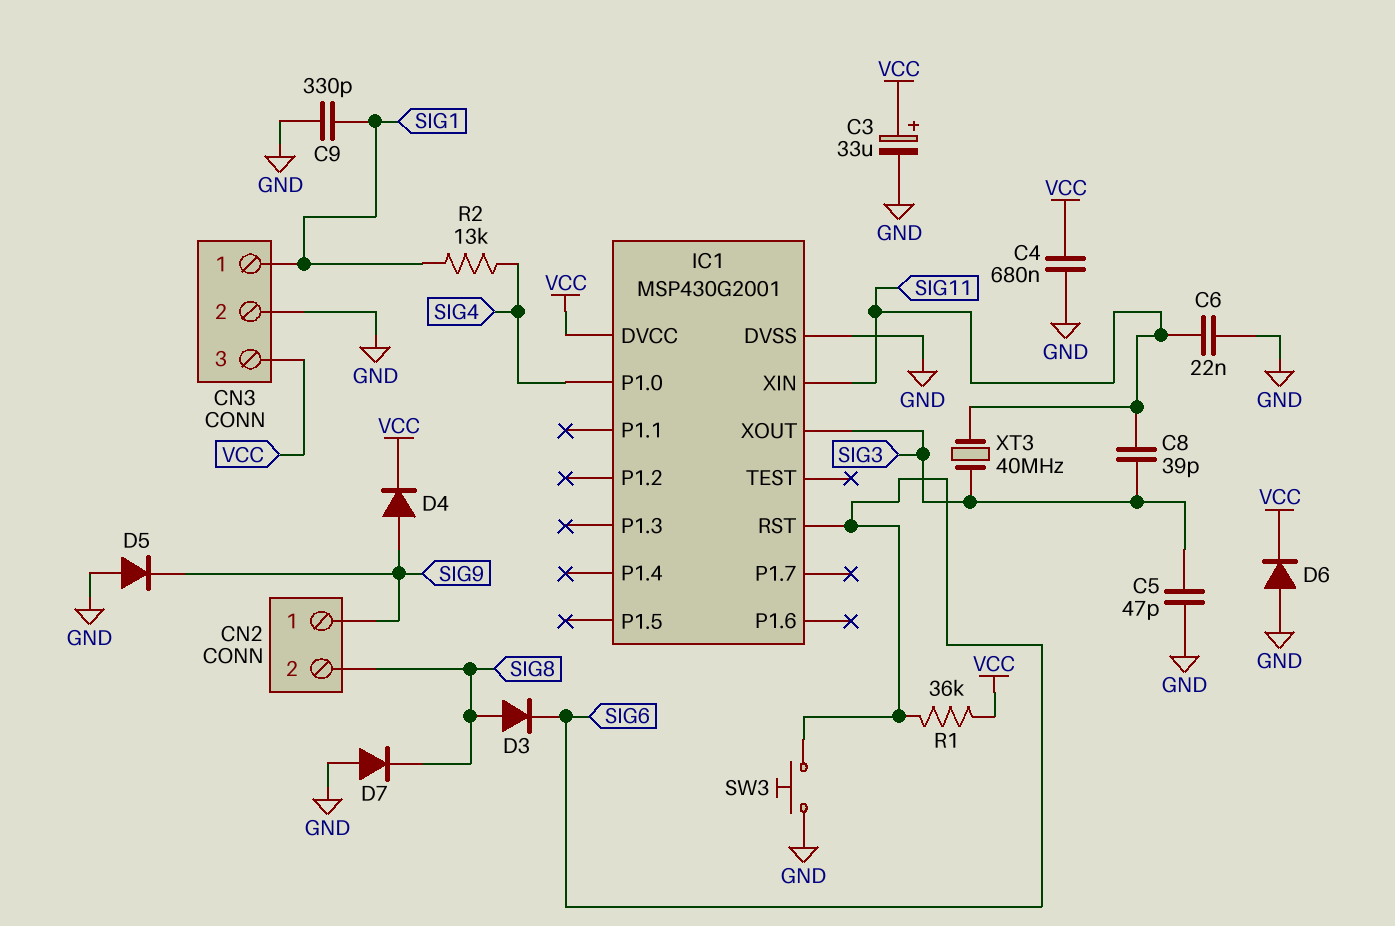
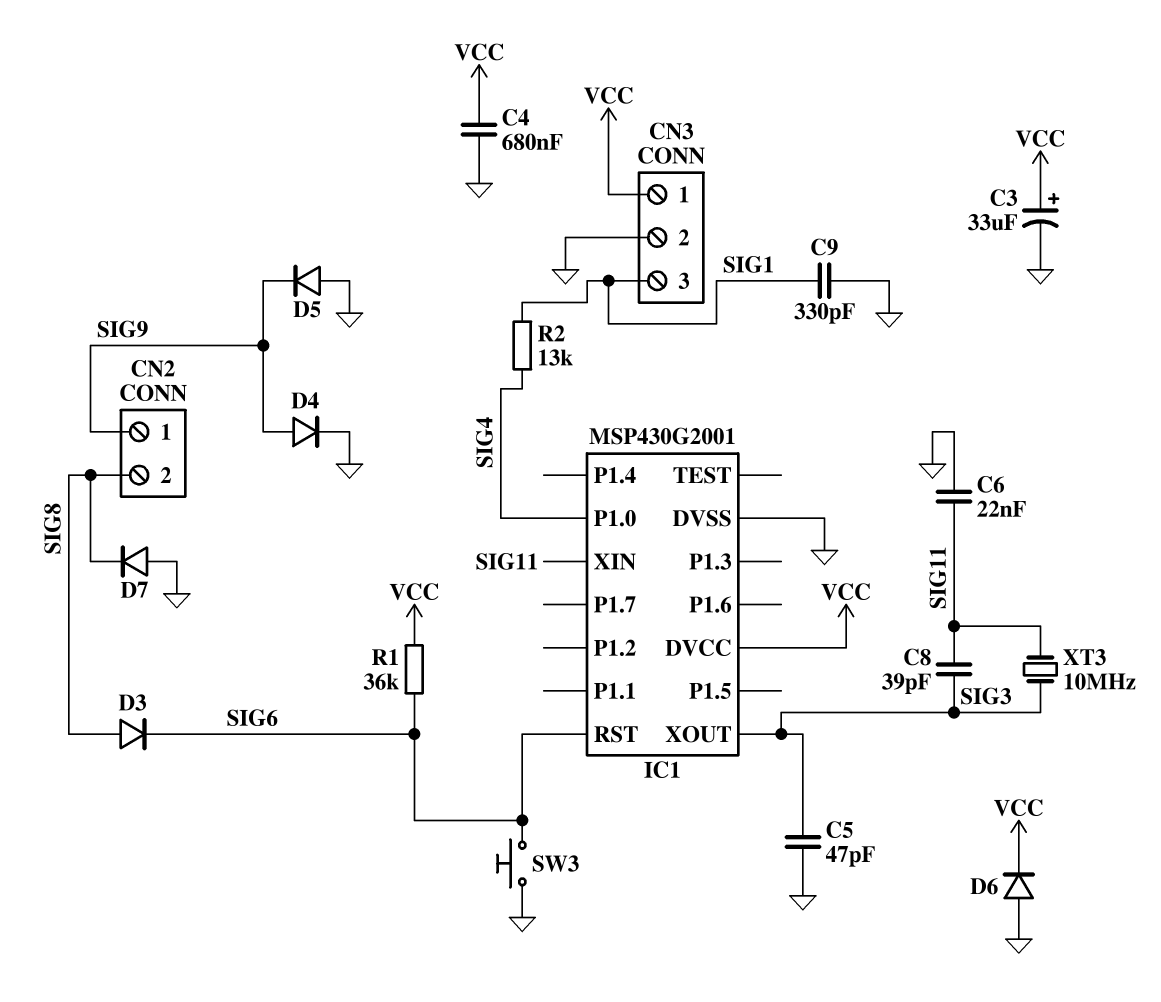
CN3 pin 1: SIG1 -> VCC
CN3 pin 3: VCC -> SIG1
D4: diode (A SIG9, K VCC) -> diode (A SIG9, K GND)
XT3: 40MHz (SIG3, SIG11) -> 10MHz (SIG3, SIG11)

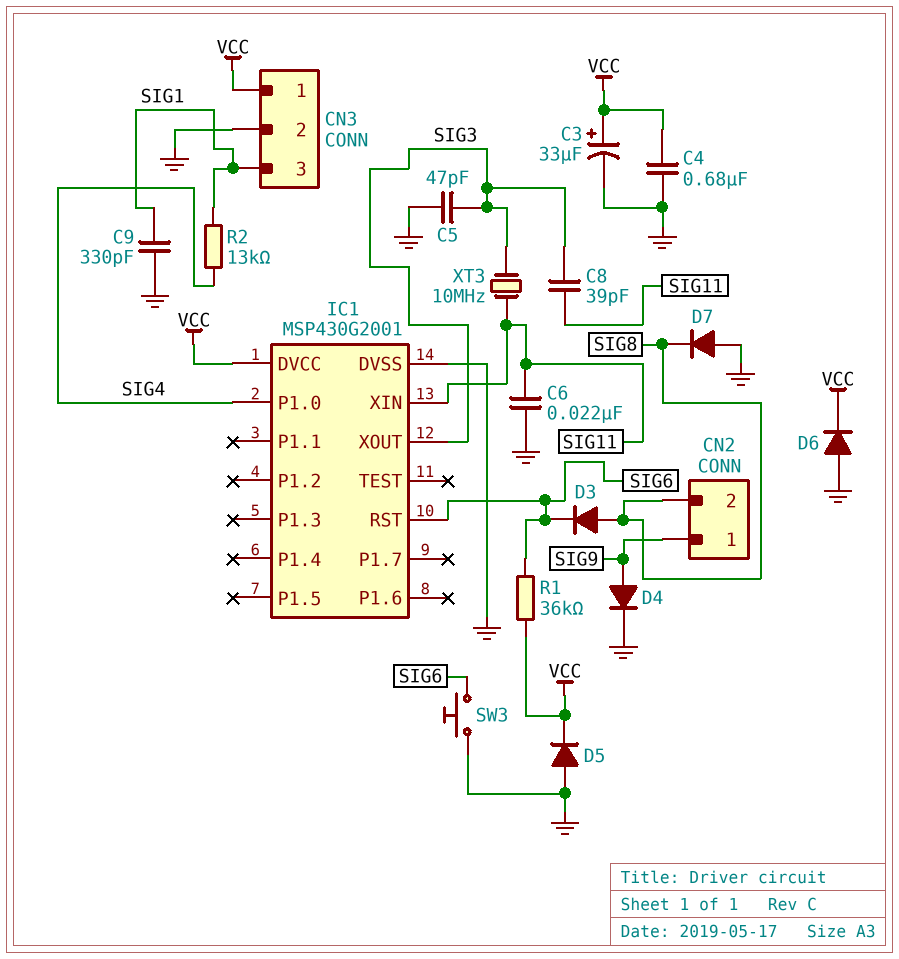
D5: diode (A GND, K SIG9) -> diode (A GND, K VCC)

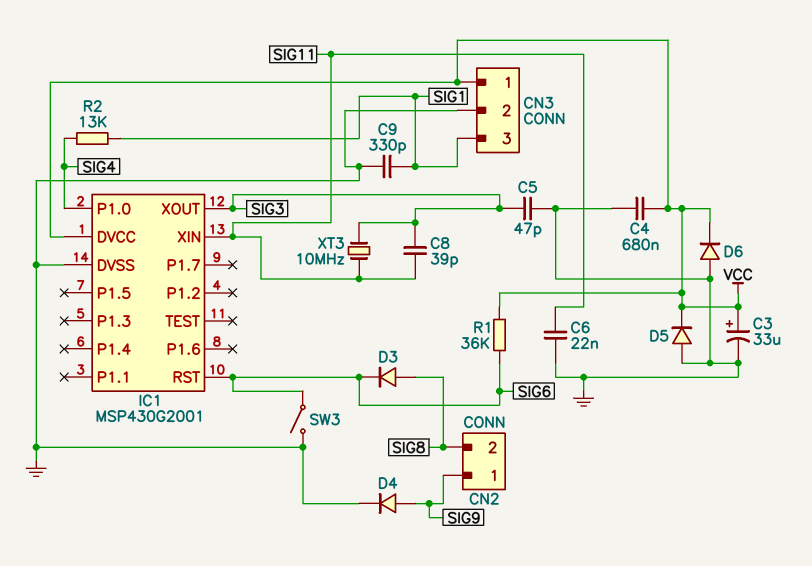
D7: diode (A GND, K SIG8) -> none
SW3: button (GND, SIG6) -> switch (GND, SIG6)

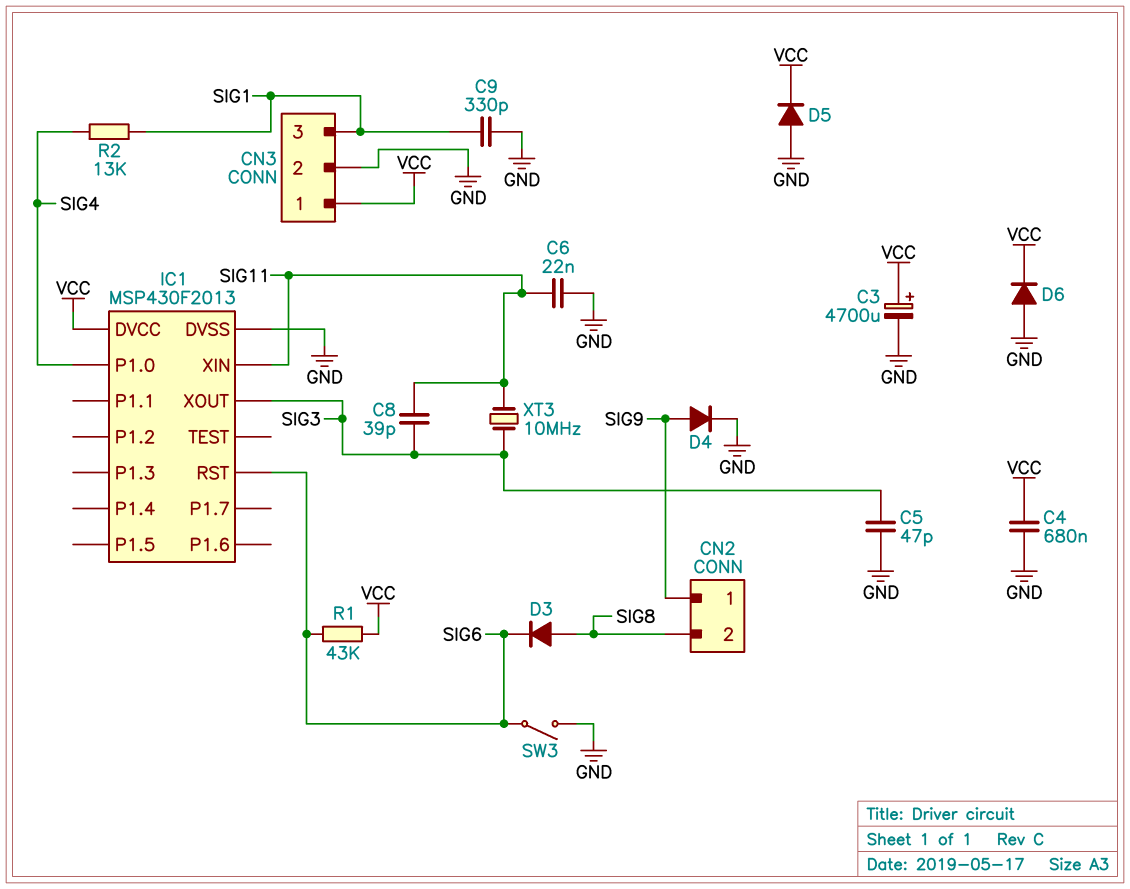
C3: 33uF (plus VCC, minus GND) -> 4700uF (plus VCC, minus GND)
IC1: MSP430G2001 -> MSP430F2013
R1: 36k (SIG6, VCC) -> 43k (SIG6, VCC)

